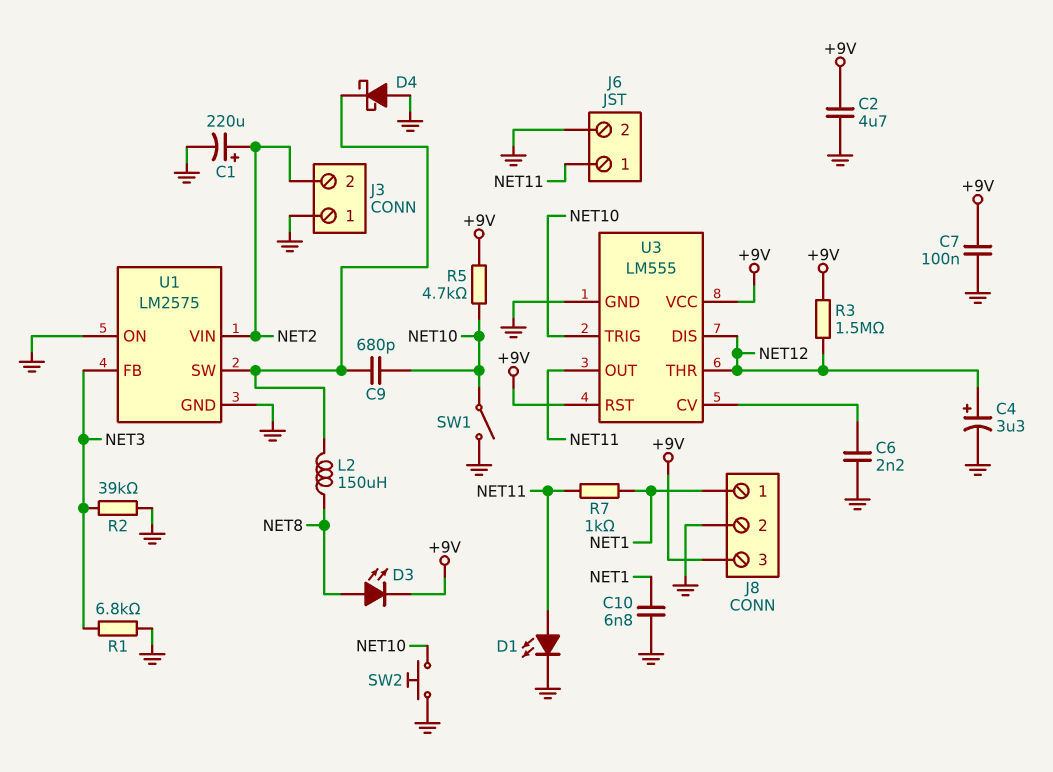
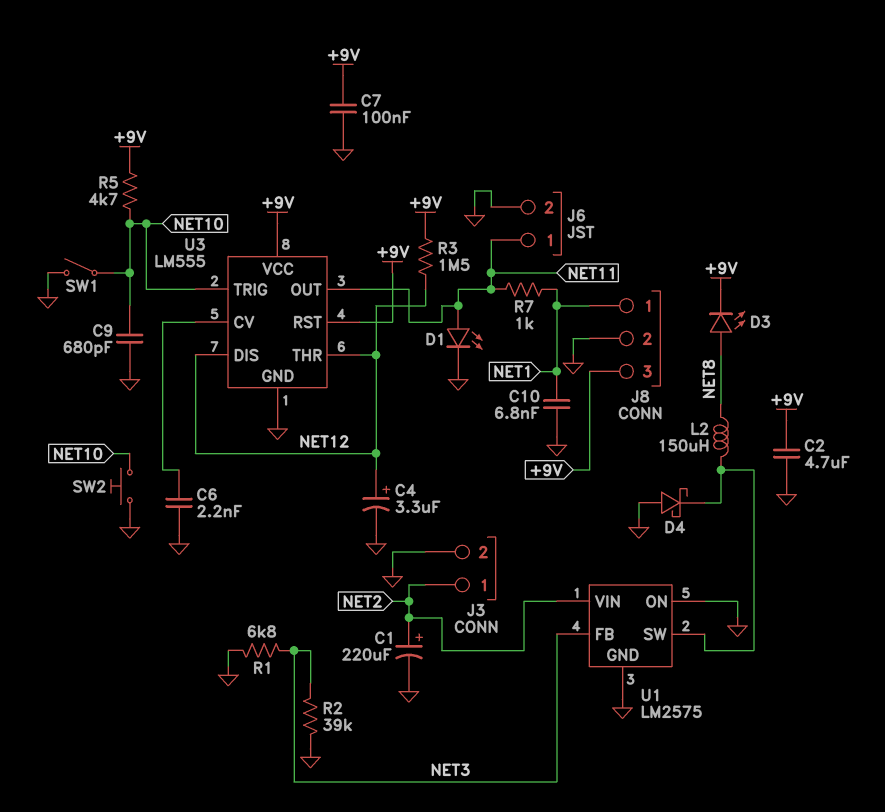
C9: 680pF (NET10, U1/SW) -> 680pF (GND, NET10)
J3 pin 1: GND -> NET2
J3 pin 2: NET2 -> GND

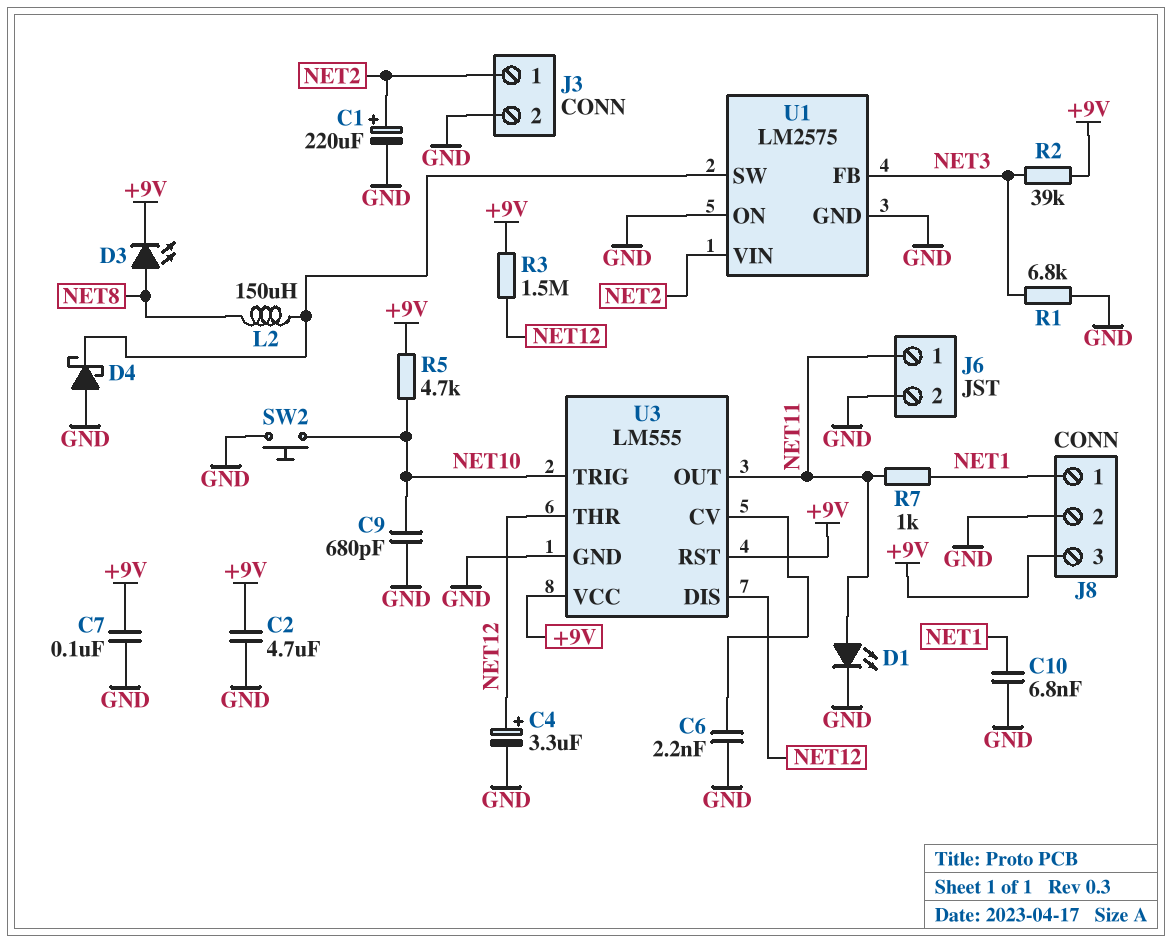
R2: 39k (GND, NET3) -> 39k (+9V, NET3)
SW1: switch (GND, NET10) -> none

